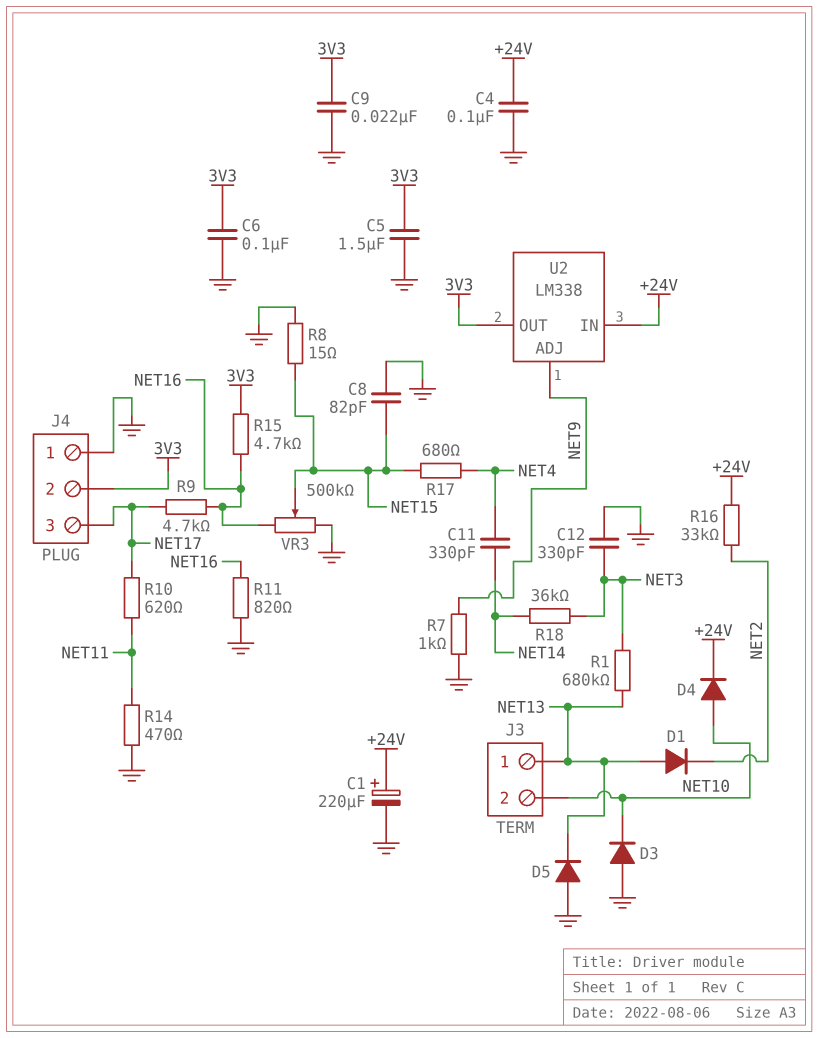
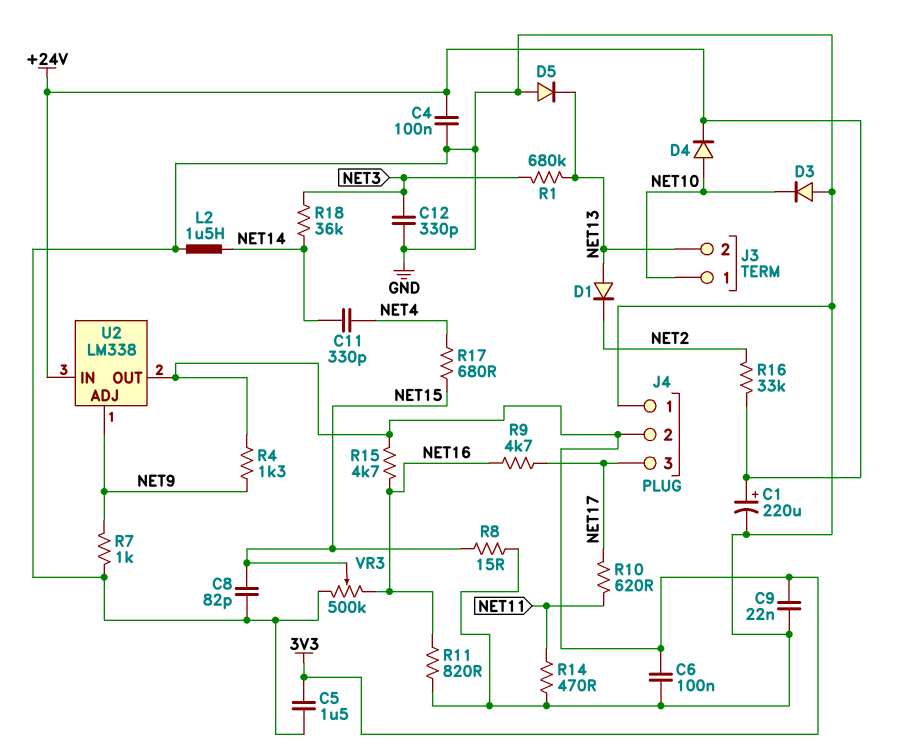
J3 pin 1: NET13 -> NET10
J3 pin 2: NET10 -> NET13
L2: none -> 1.5uH (GND, NET14)
R4: none -> 1.3k (3V3, NET9)

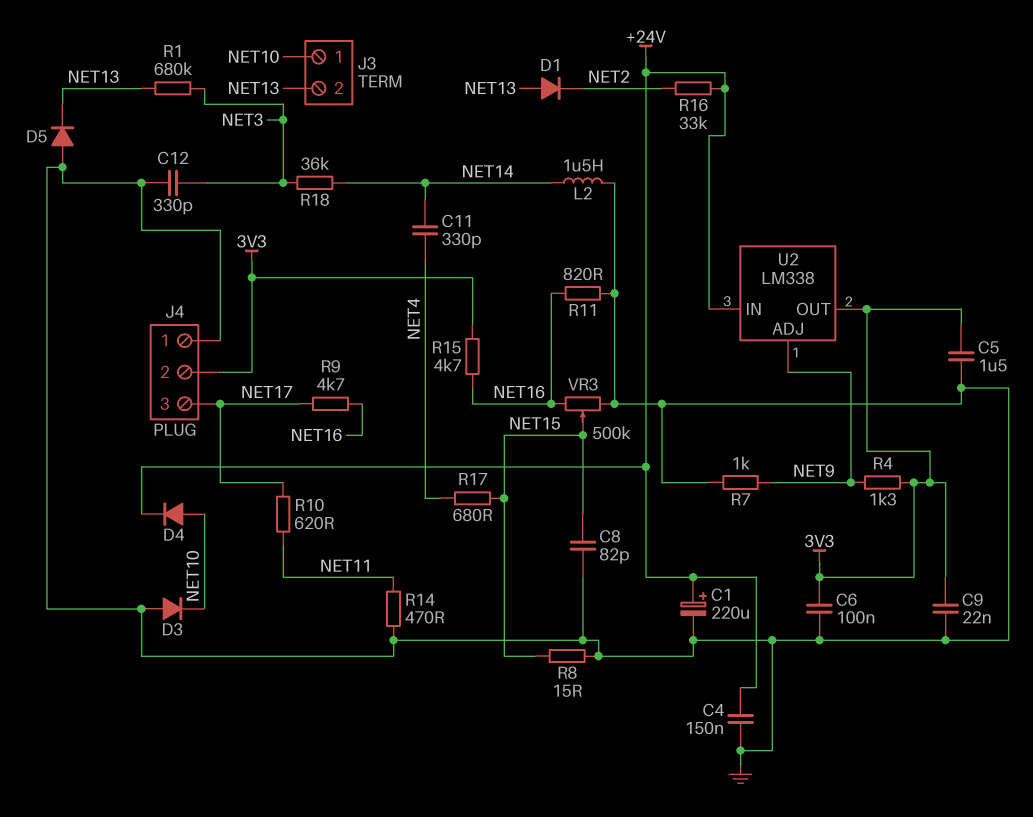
C4: 100nF (+24V, GND) -> 150nF (+24V, GND)

